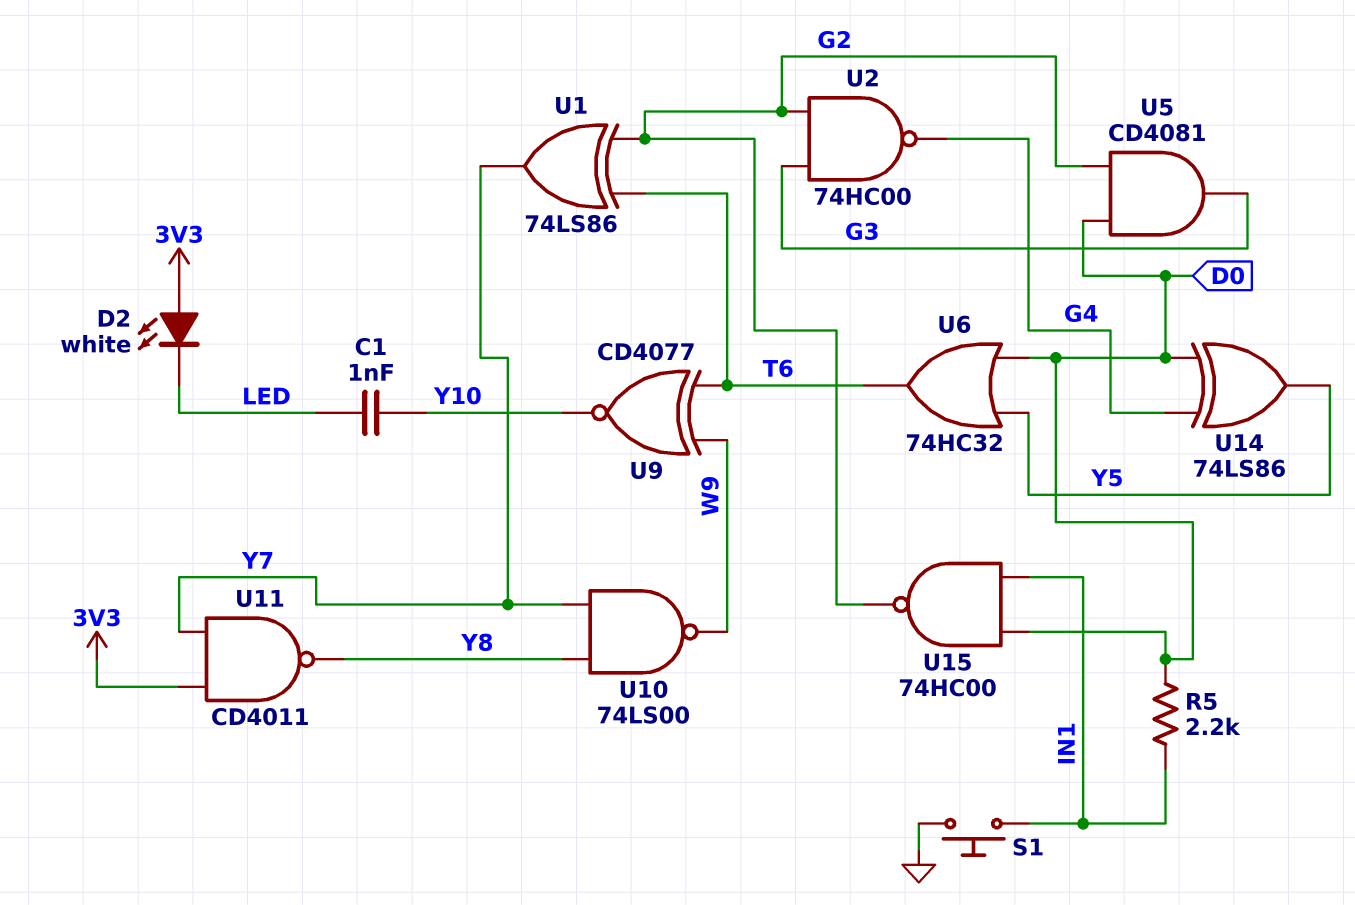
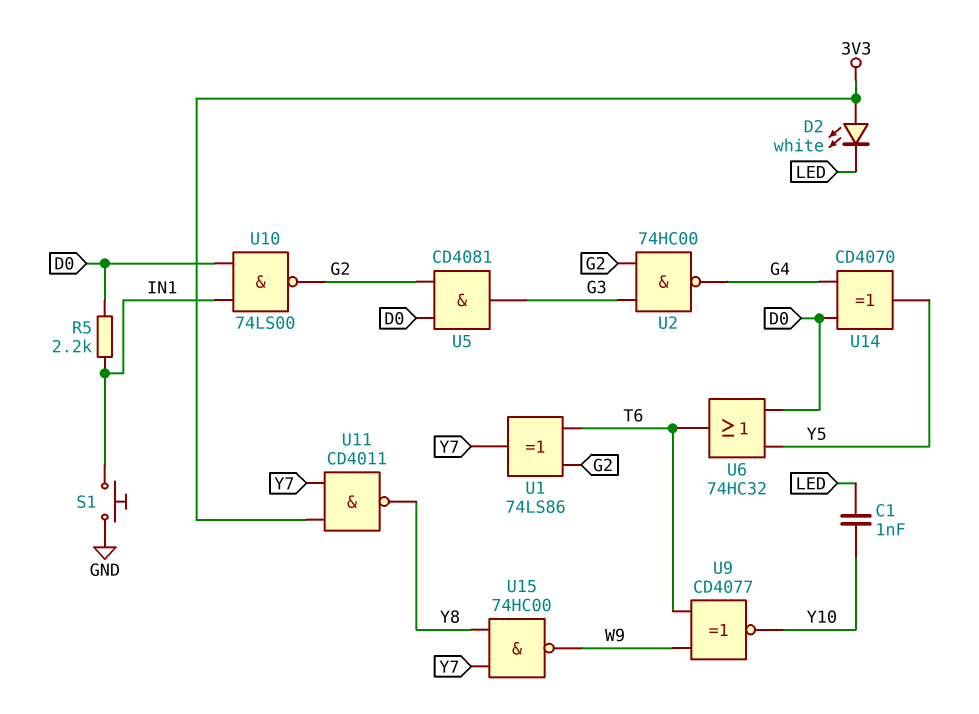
U10: NAND 74LS00 (in Y7, in Y8, out W9) -> NAND 74LS00 (in D0, in IN1, out G2)
U14: XOR 74LS86 (in D0, in G4, out Y5) -> XOR CD4070 (in D0, in G4, out Y5)
U15: NAND 74HC00 (in D0, in IN1, out G2) -> NAND 74HC00 (in Y7, in Y8, out W9)

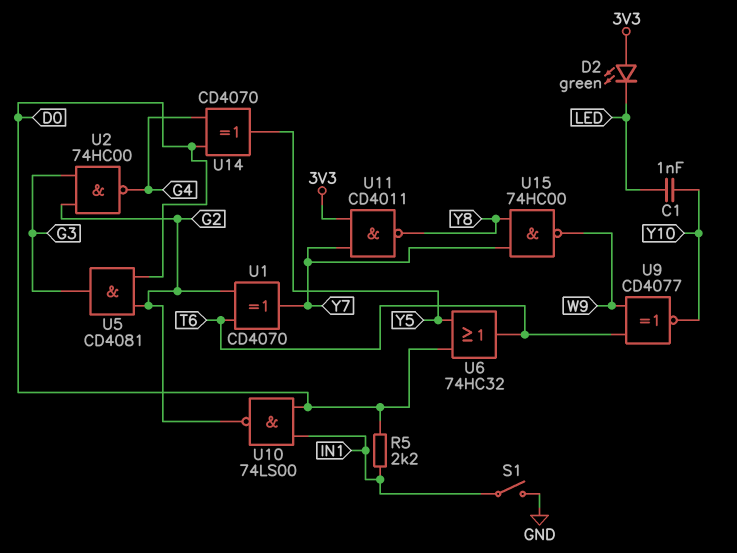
D2: LED white (A 3V3, K LED) -> LED green (A 3V3, K LED)
S1: button (GND, IN1) -> switch (GND, IN1)
U1: XOR 74LS86 (in G2, in T6, out Y7) -> XOR CD4070 (in G2, in T6, out Y7)

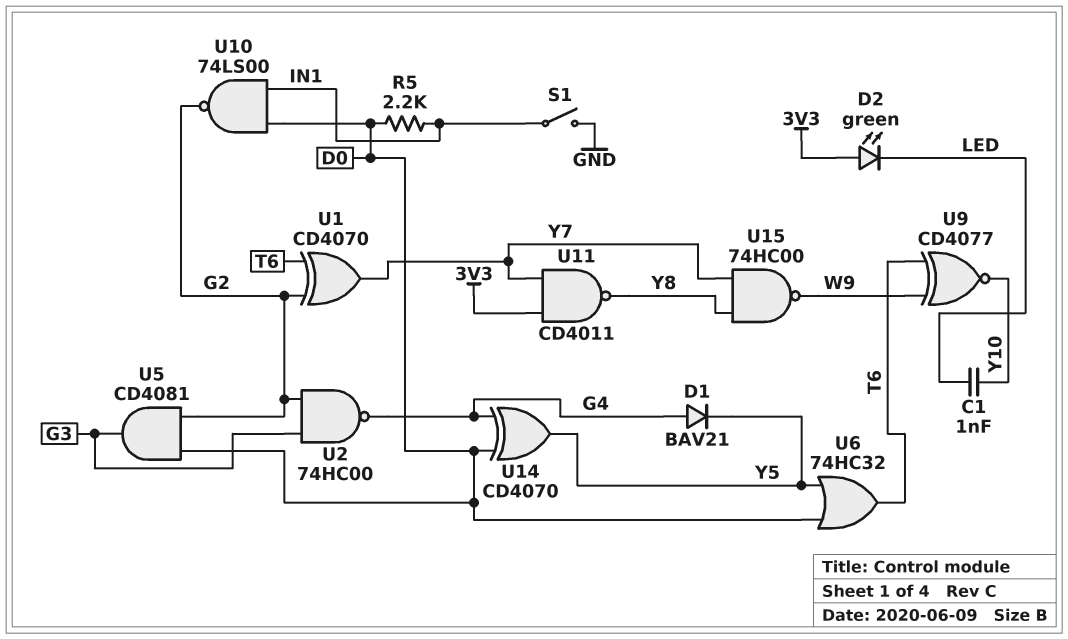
D1: none -> diode BAV21 (A G4, K Y5)

